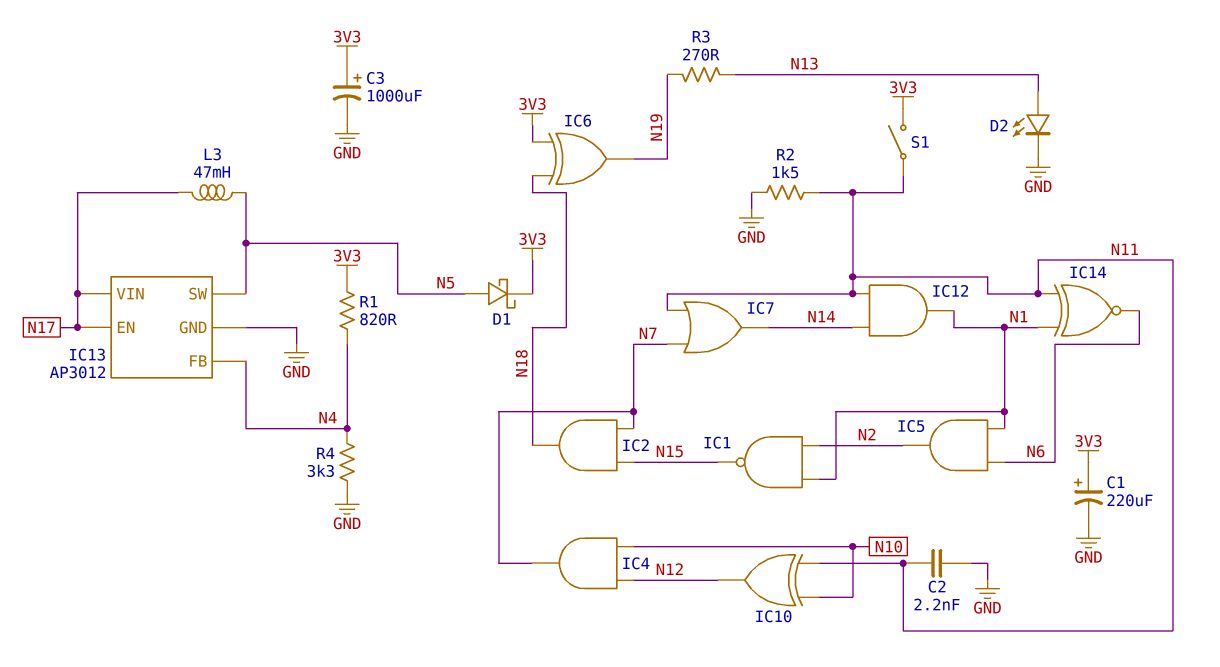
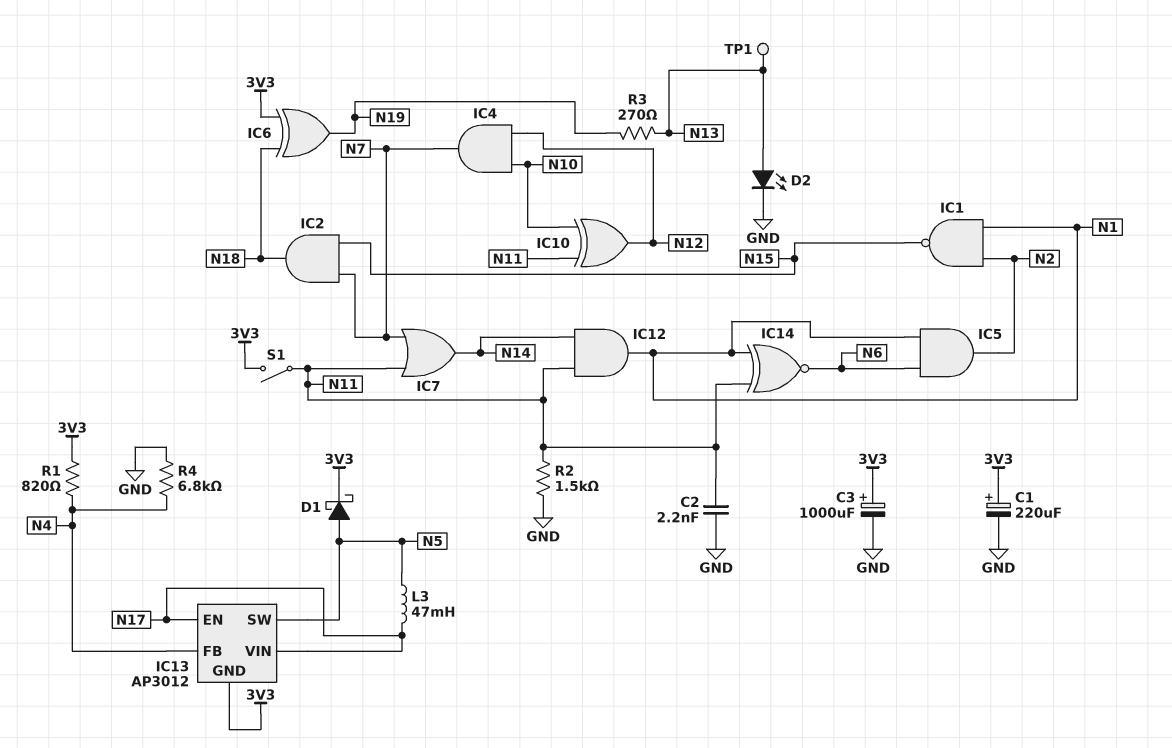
IC13 pin GND: GND -> 3V3
R4: 3.3k (GND, N4) -> 6.8k (GND, N4)
TP1: none -> test point (N13)

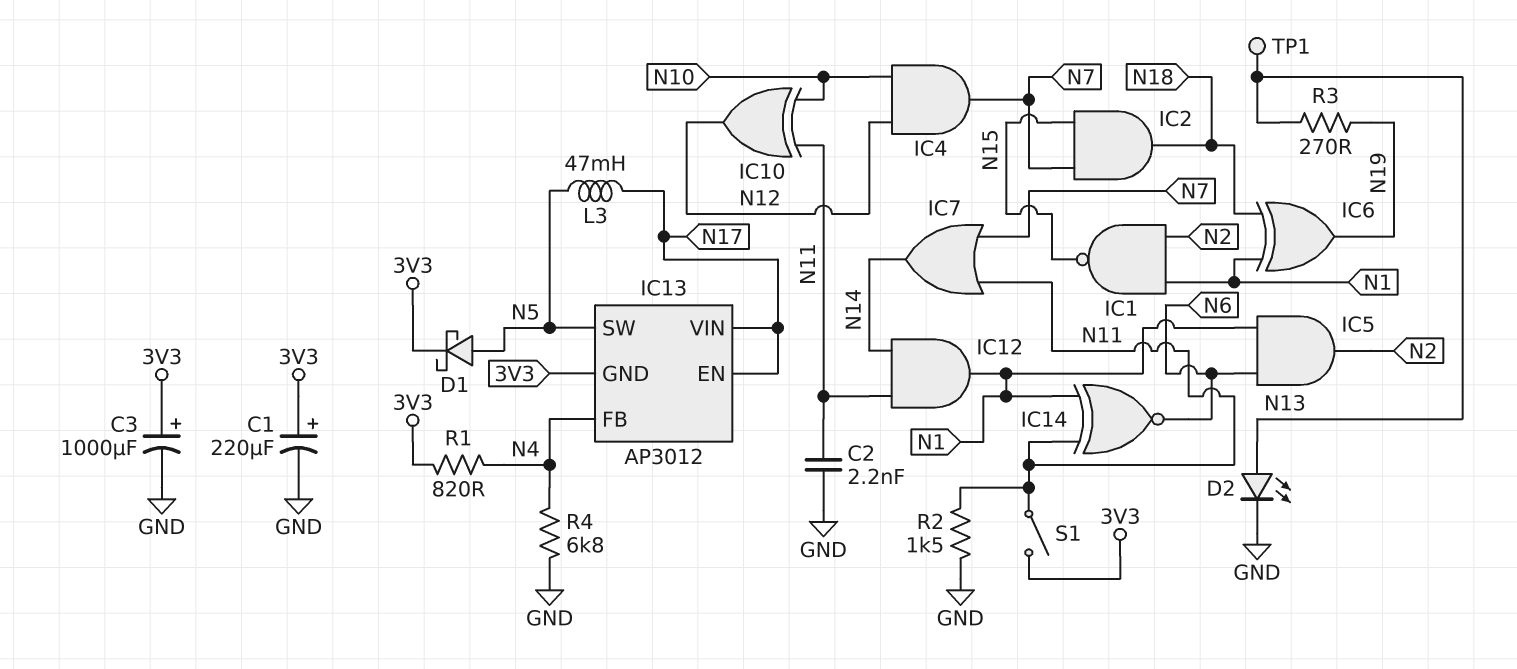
IC6: XOR (in 3V3, in N18, out N19) -> XOR (in N1, in N18, out N19)

